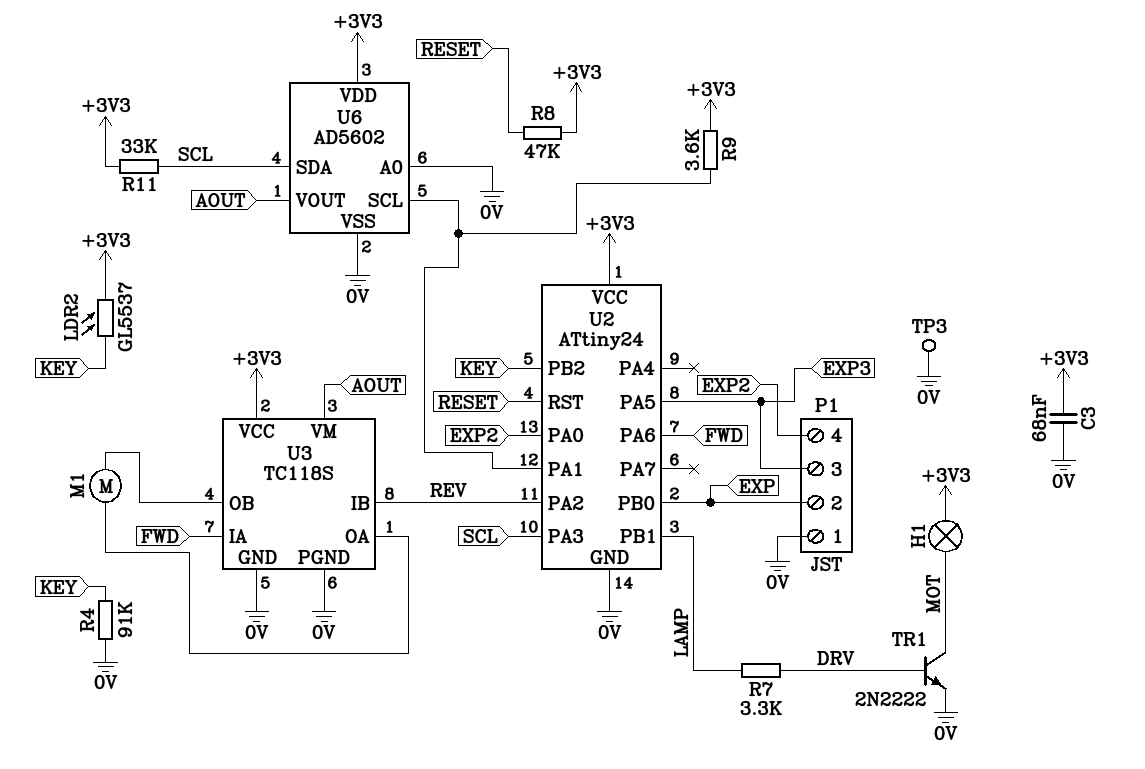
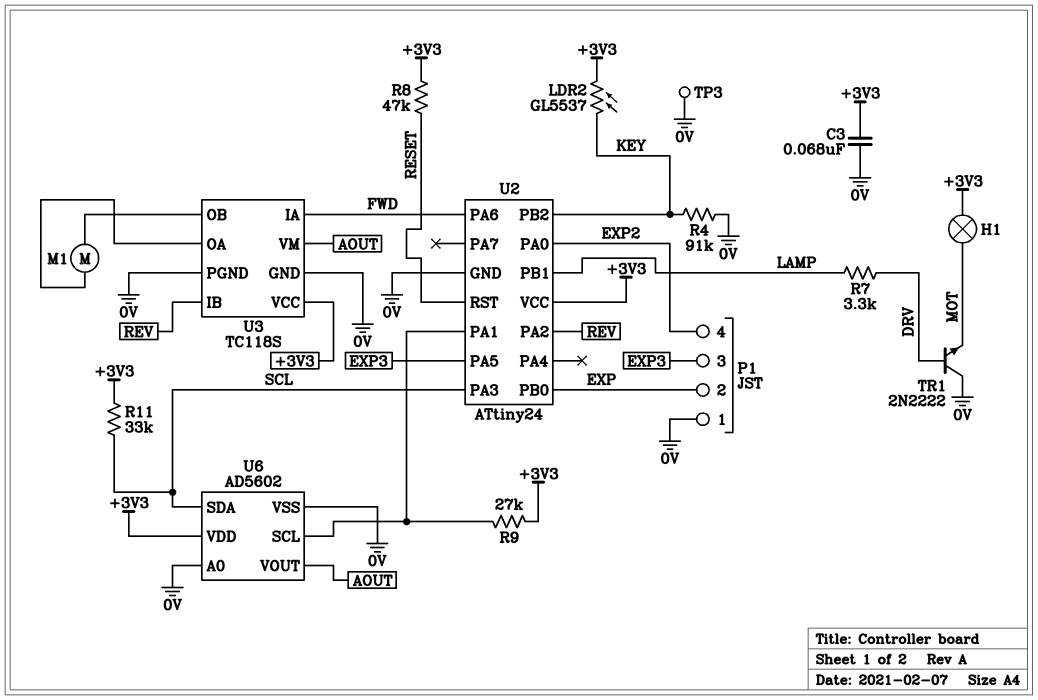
R9: 3.6k (+3V3, U2/PA1) -> 27k (+3V3, U2/PA1)
TR1: NPN 2N2222 (B DRV, C MOT, E 0V) -> NPN 2N2222 (B DRV, C 0V, E MOT)

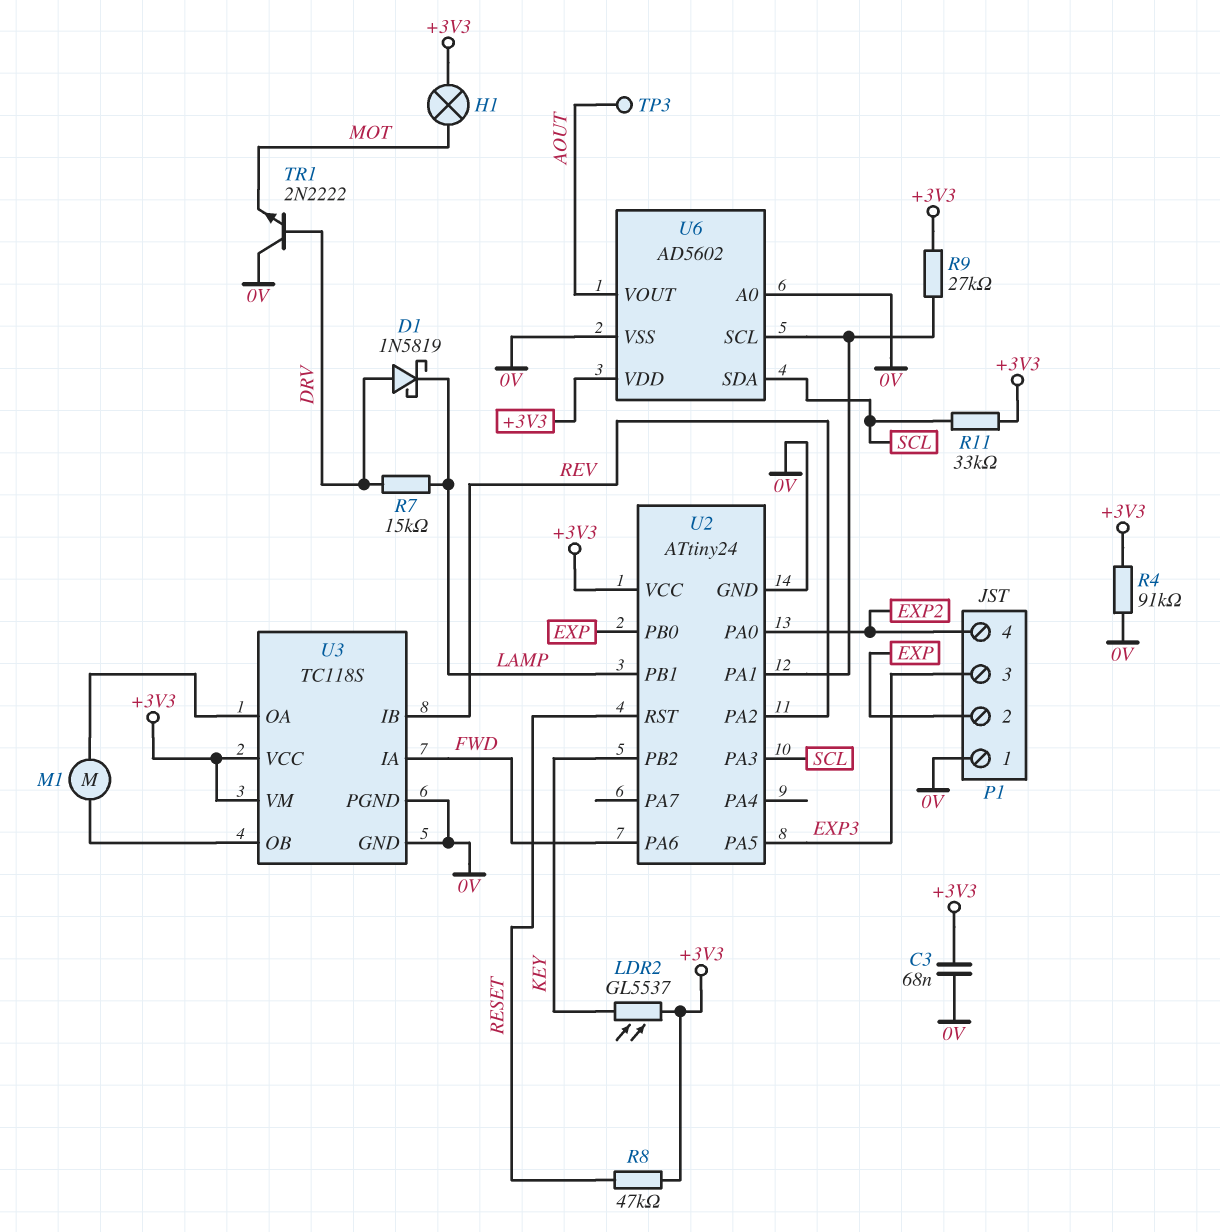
D1: none -> schottky 1N5819 (A DRV, K LAMP)
R4: 91k (0V, KEY) -> 91k (+3V3, 0V)
R7: 3.3k (DRV, LAMP) -> 15k (DRV, LAMP)
TP3: test point (0V) -> test point (AOUT)
U3 pin VM: AOUT -> +3V3

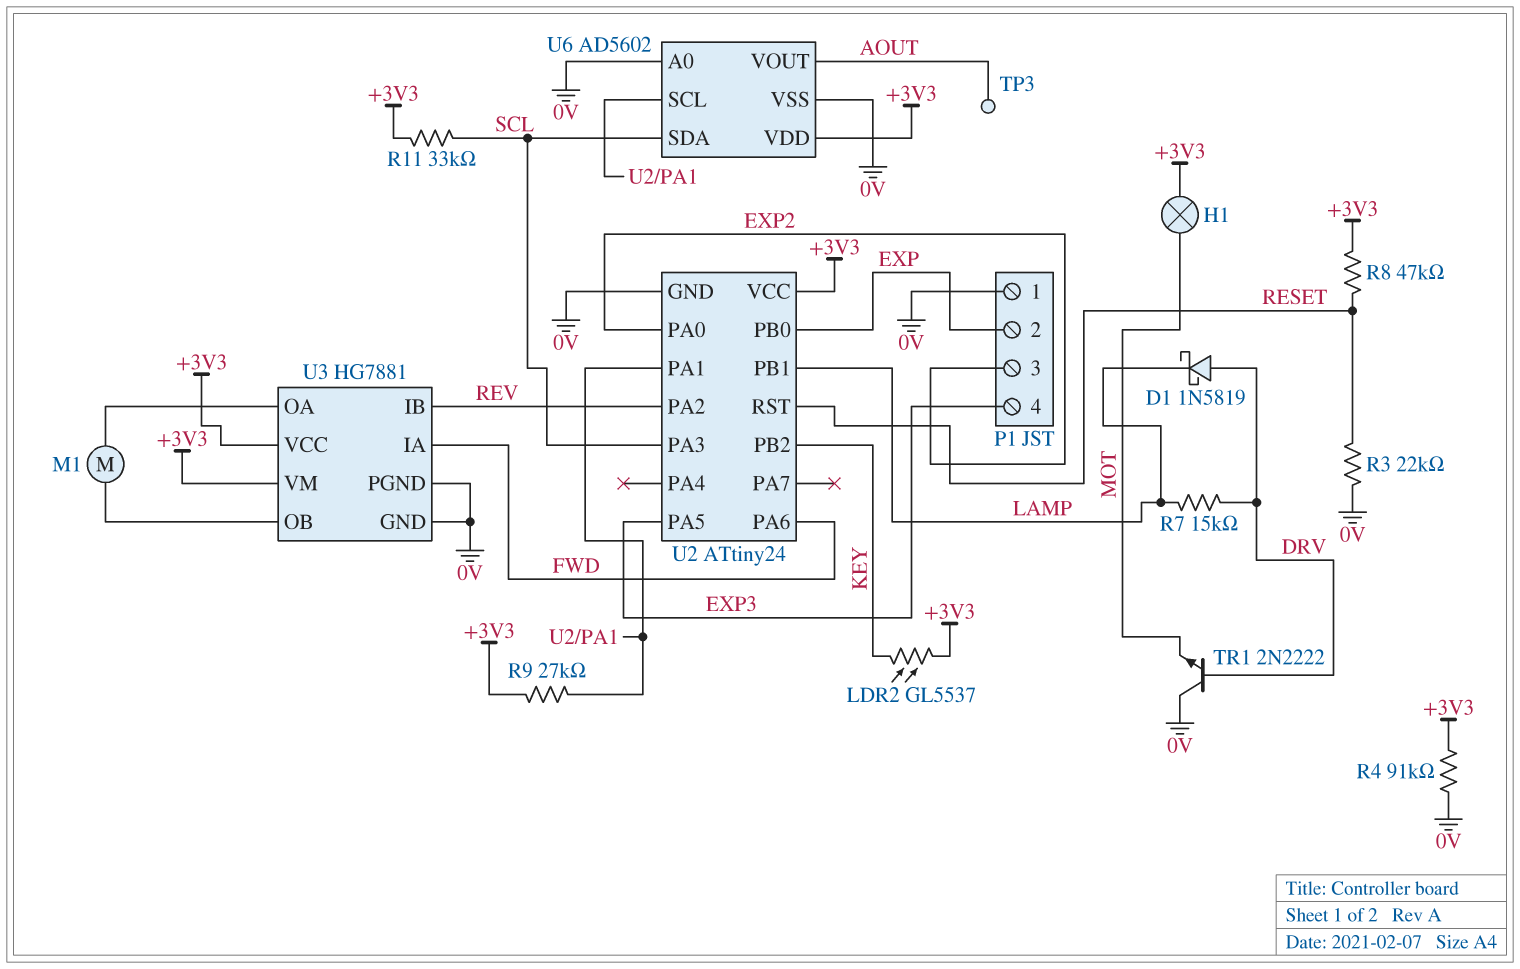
C3: 68nF (+3V3, 0V) -> none
P1 pin 3: EXP3 -> EXP2
P1 pin 4: EXP2 -> EXP3
R3: none -> 22k (0V, RESET)
U3: TC118S -> HG7881

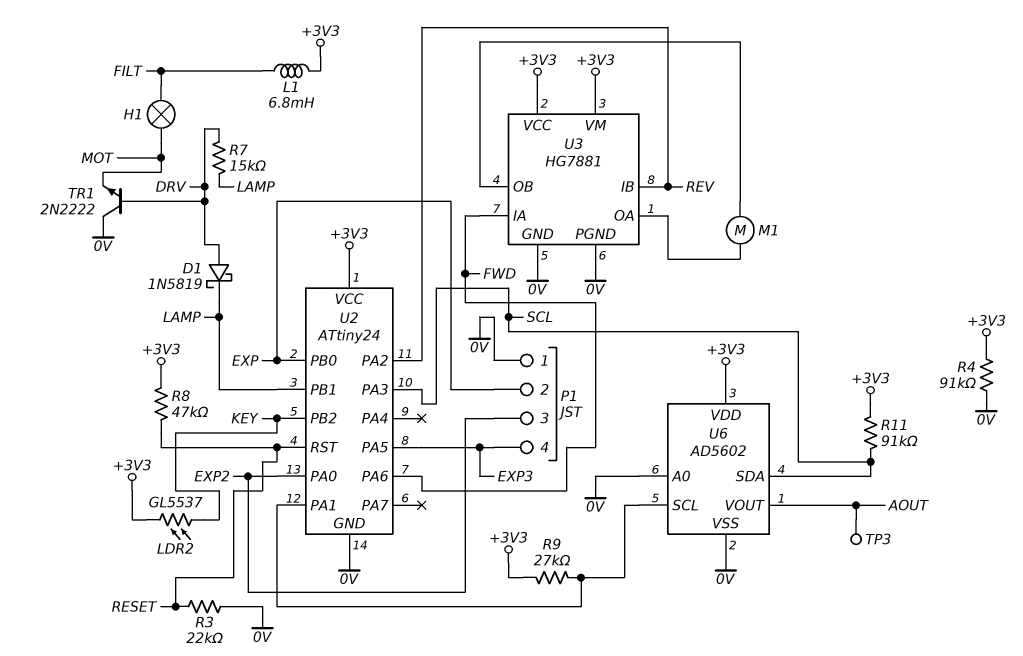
H1: lamp (+3V3, MOT) -> lamp (FILT, MOT)
L1: none -> 6.8mH (+3V3, FILT)
R11: 33k (+3V3, SCL) -> 91k (+3V3, SCL)

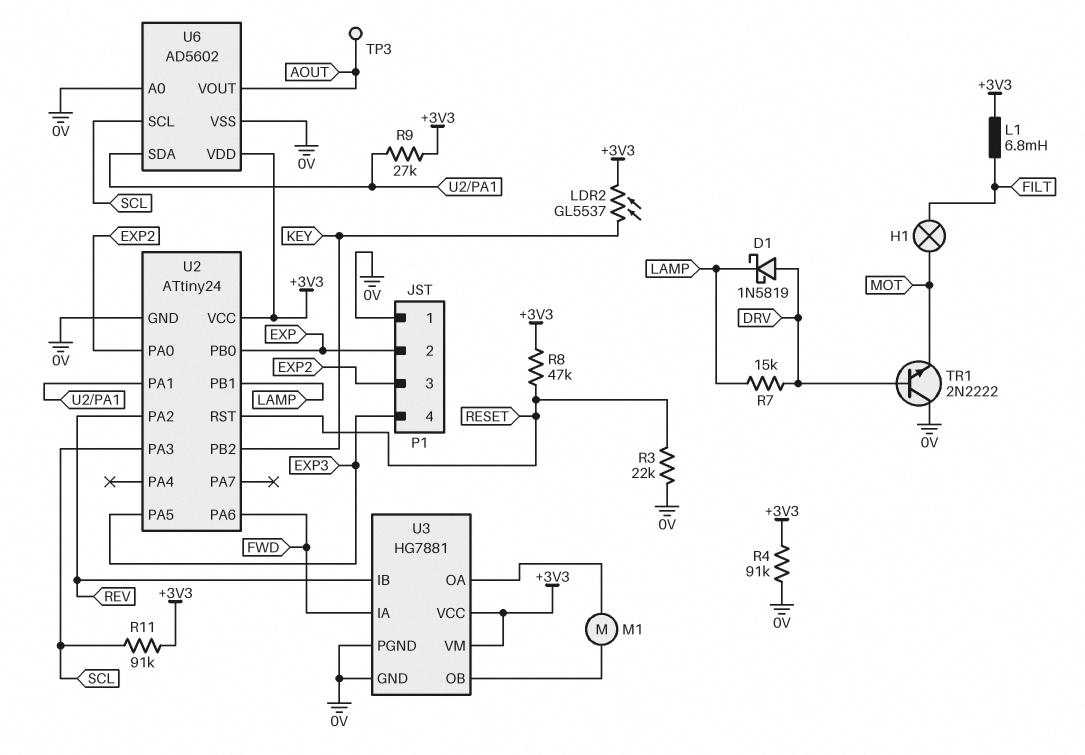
U6 pin SCL: U2/PA1 -> SCL
U6 pin SDA: SCL -> U2/PA1

